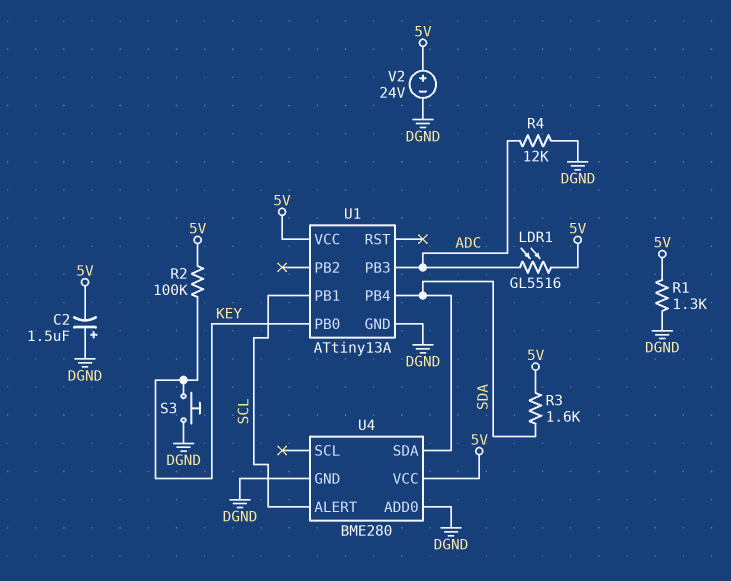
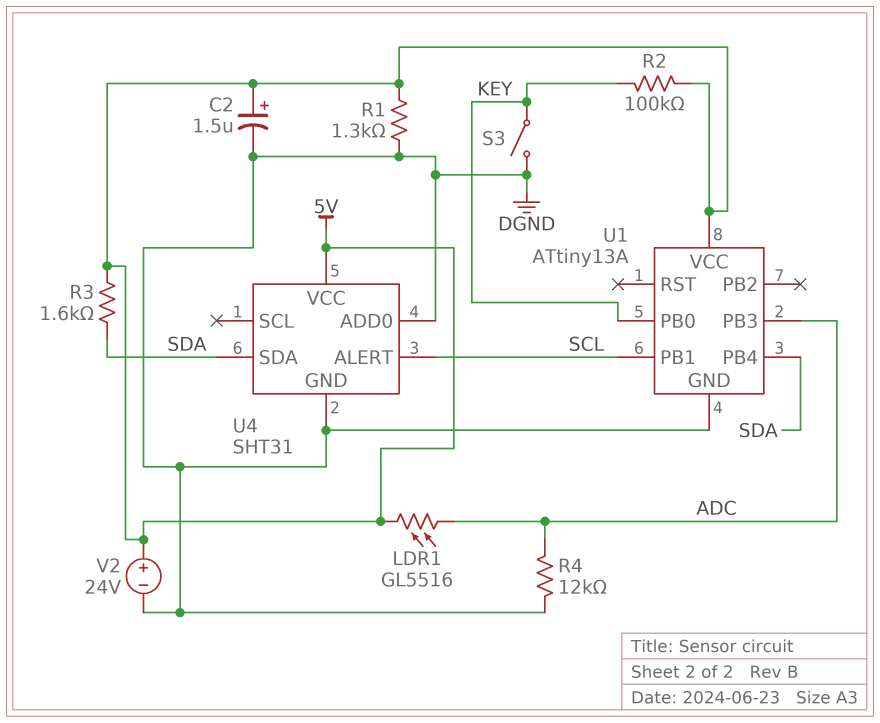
C2: 1.5uF (plus DGND, minus 5V) -> 1.5uF (plus 5V, minus DGND)
S3: button (DGND, KEY) -> switch (DGND, KEY)
U4: BME280 -> SHT31

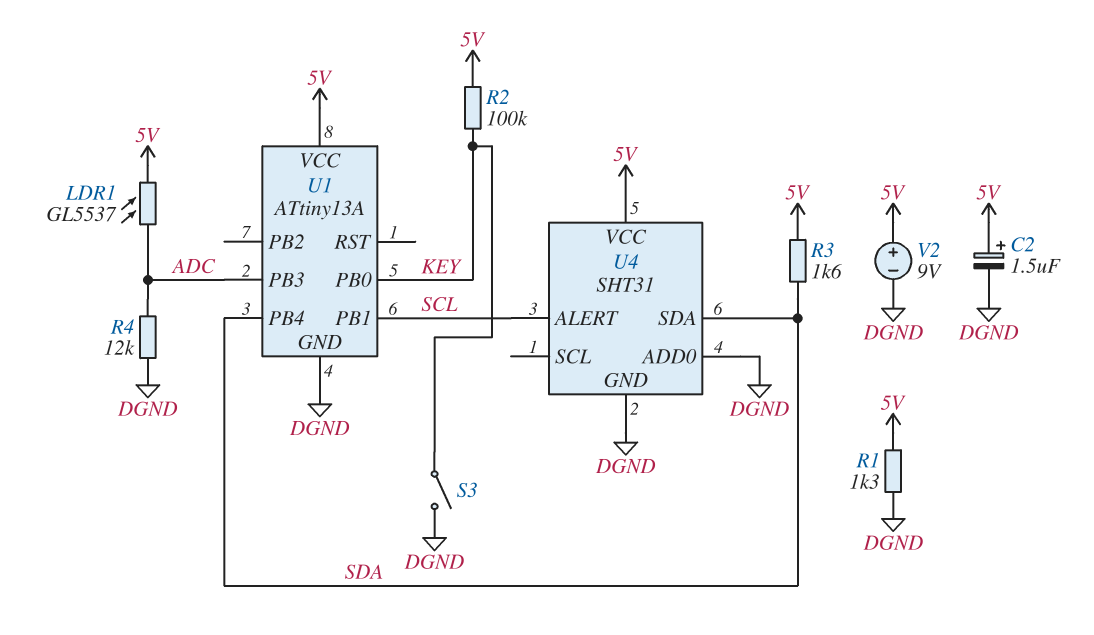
LDR1: GL5516 (5V, ADC) -> GL5537 (5V, ADC)
V2: 24V (plus 5V, minus DGND) -> 9V (plus 5V, minus DGND)

